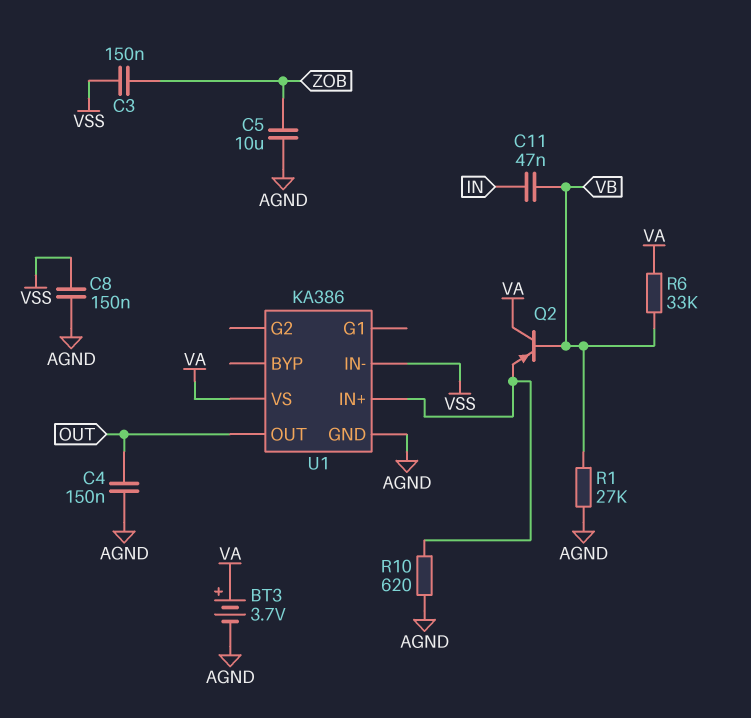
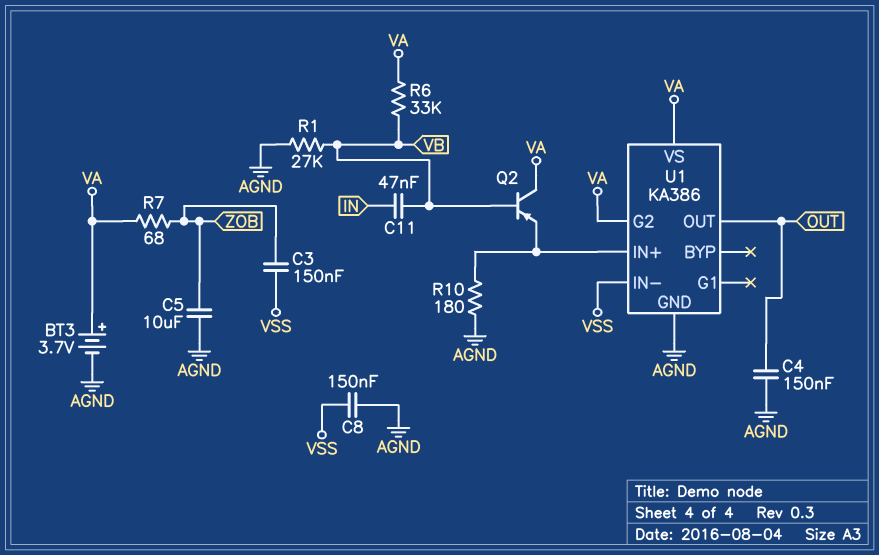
R7: none -> 68 (VA, ZOB)
R10: 620 (AGND, U1/IN+) -> 180 (AGND, U1/IN+)
U1 pin G2: none -> VA

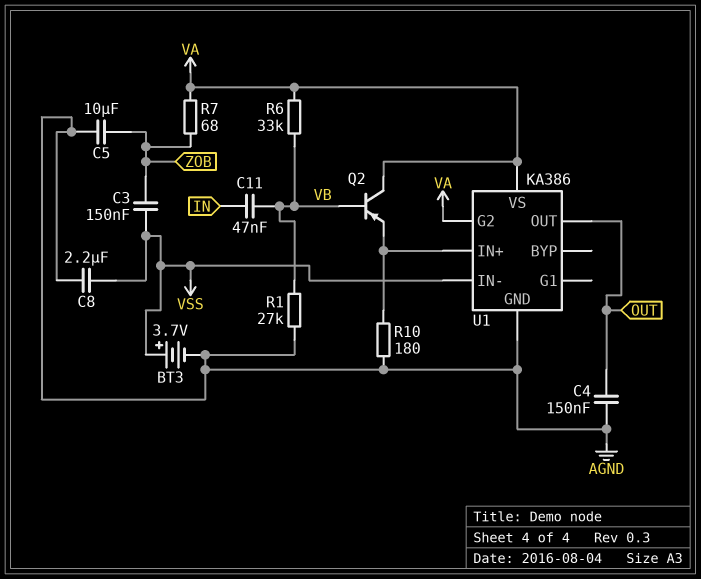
BT3: 3.7V (plus VA, minus AGND) -> 3.7V (plus VSS, minus AGND)
C8: 150nF (AGND, VSS) -> 2.2uF (AGND, VSS)

